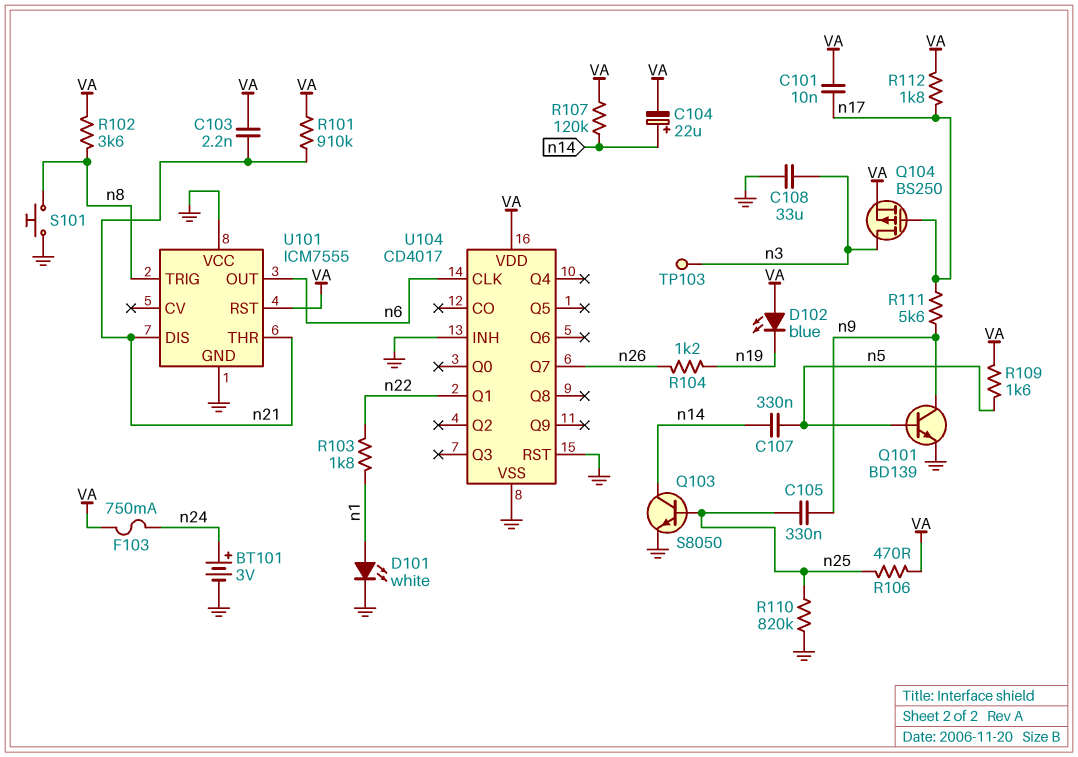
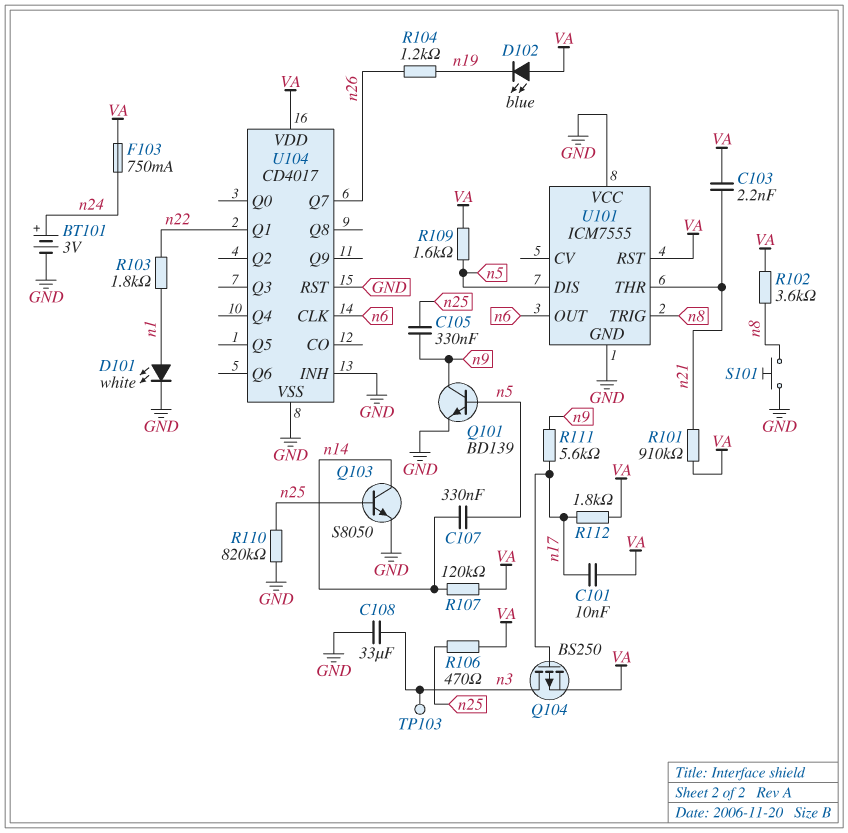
C104: 22uF (plus n14, minus VA) -> none
U101 pin DIS: n21 -> n5

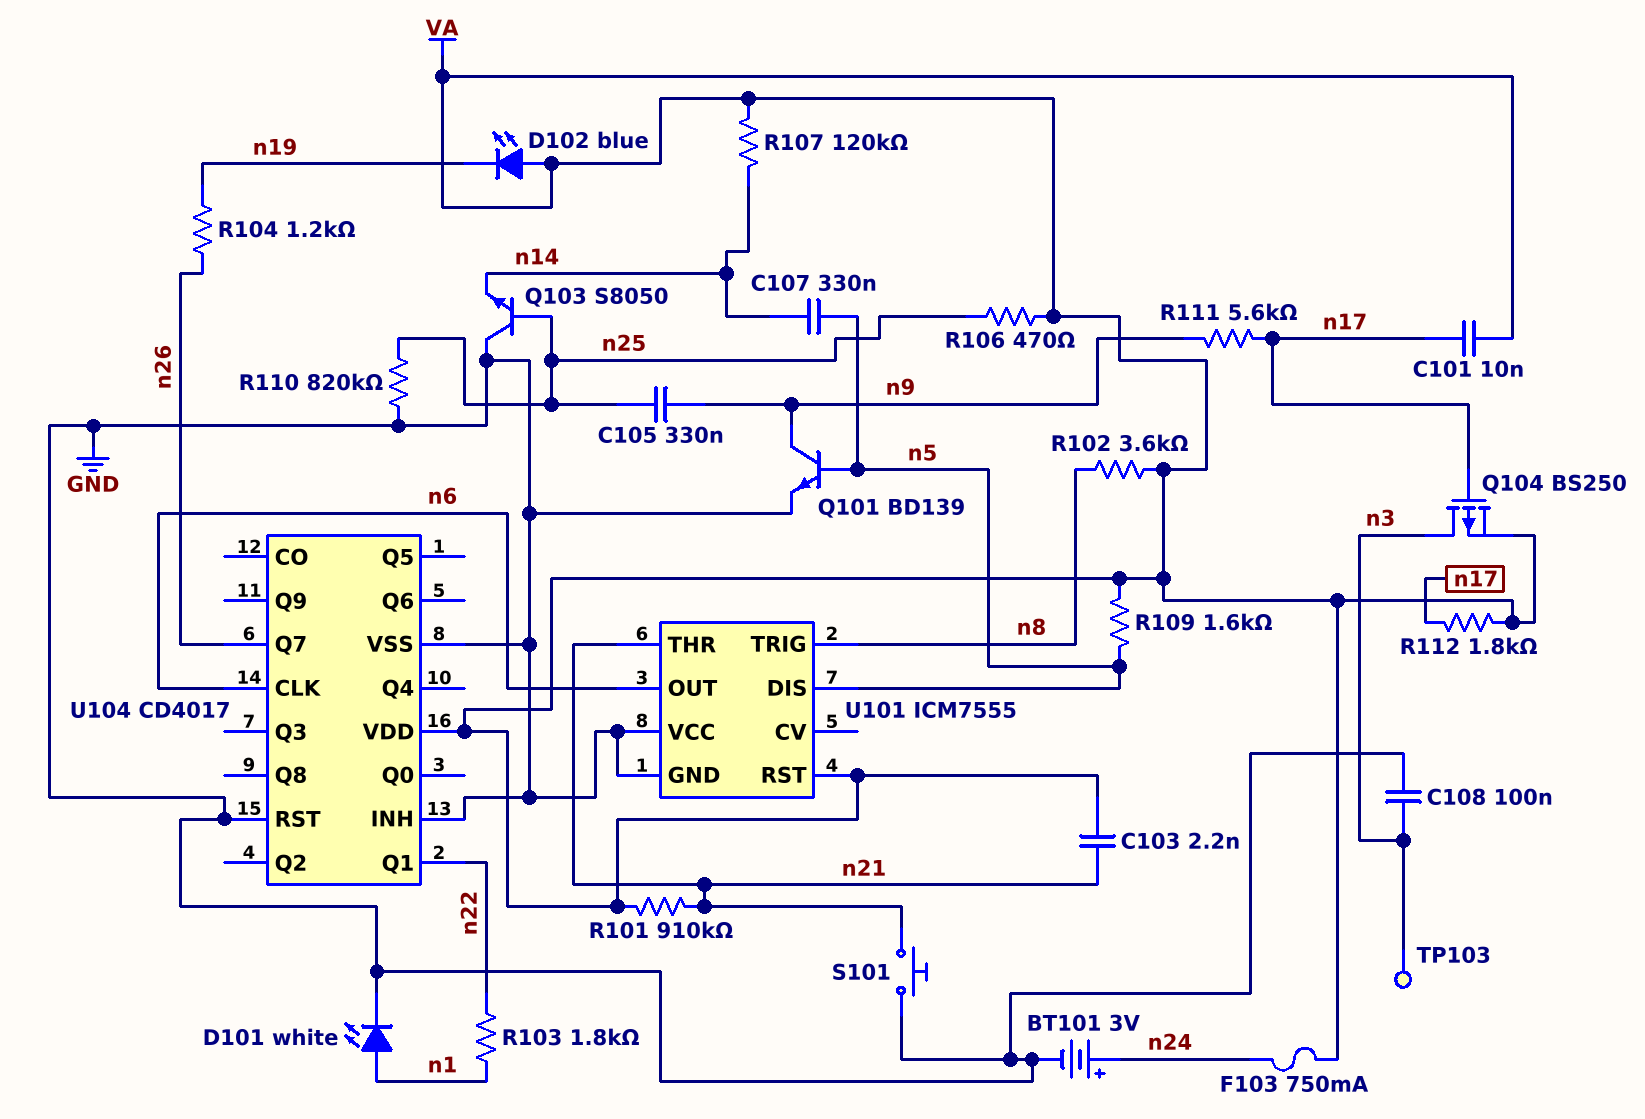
C108: 33uF (GND, n3) -> 100nF (GND, n3)
Q103: NPN S8050 (B n25, C n14, E GND) -> NPN S8050 (B n25, C GND, E n14)
S101: button (GND, n8) -> button (GND, n21)

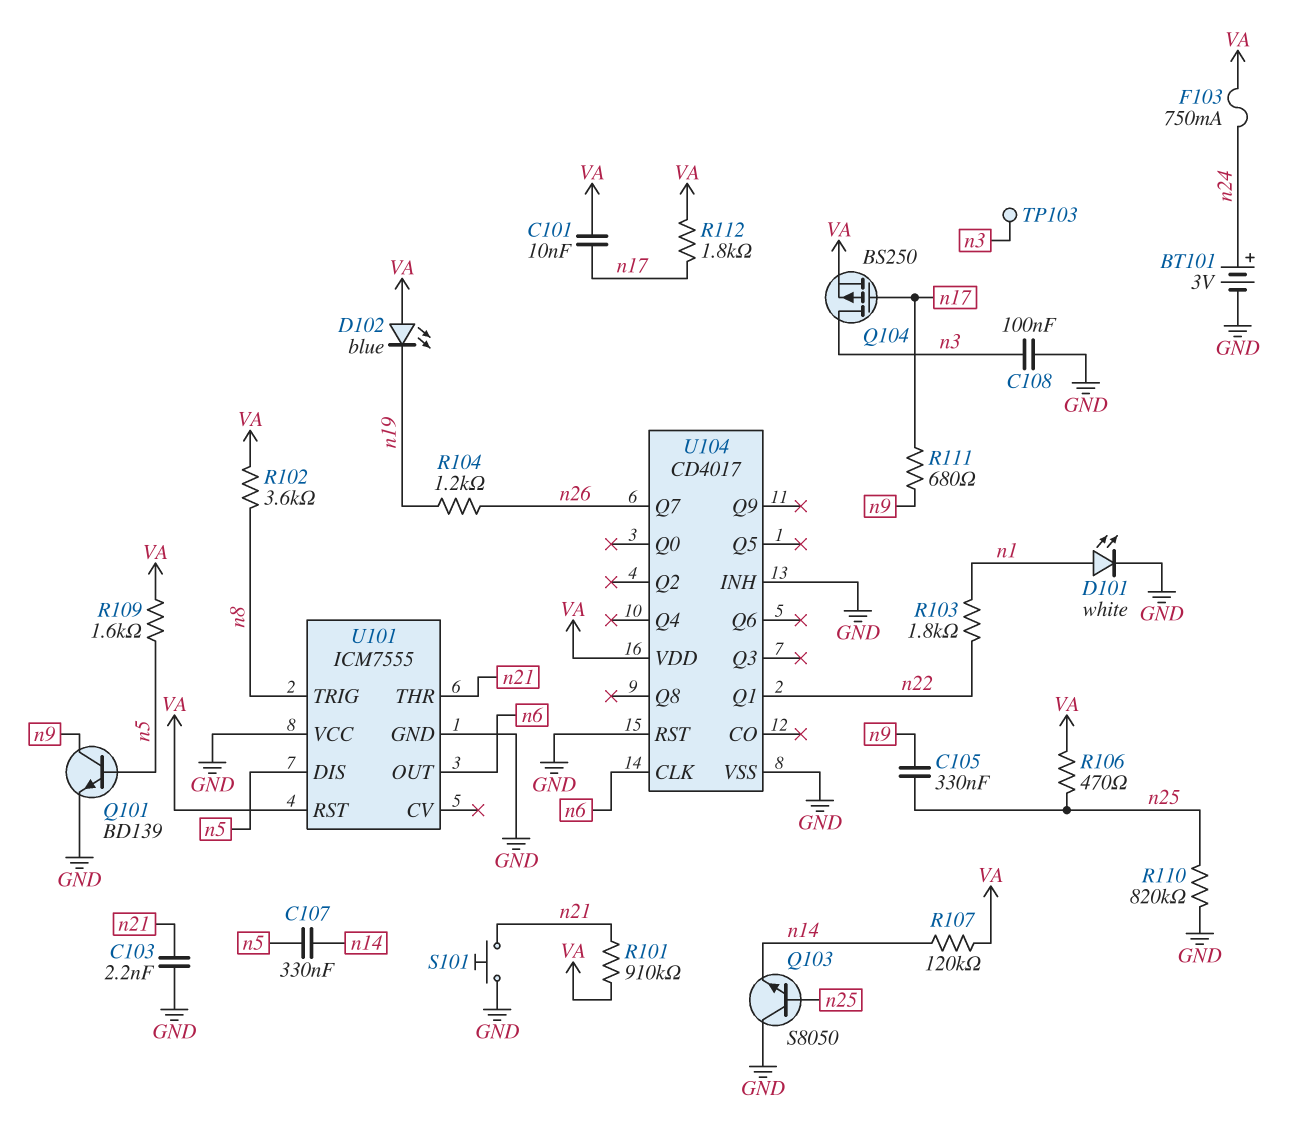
C103: 2.2nF (VA, n21) -> 2.2nF (GND, n21)
R111: 5.6k (n9, n17) -> 680 (n9, n17)

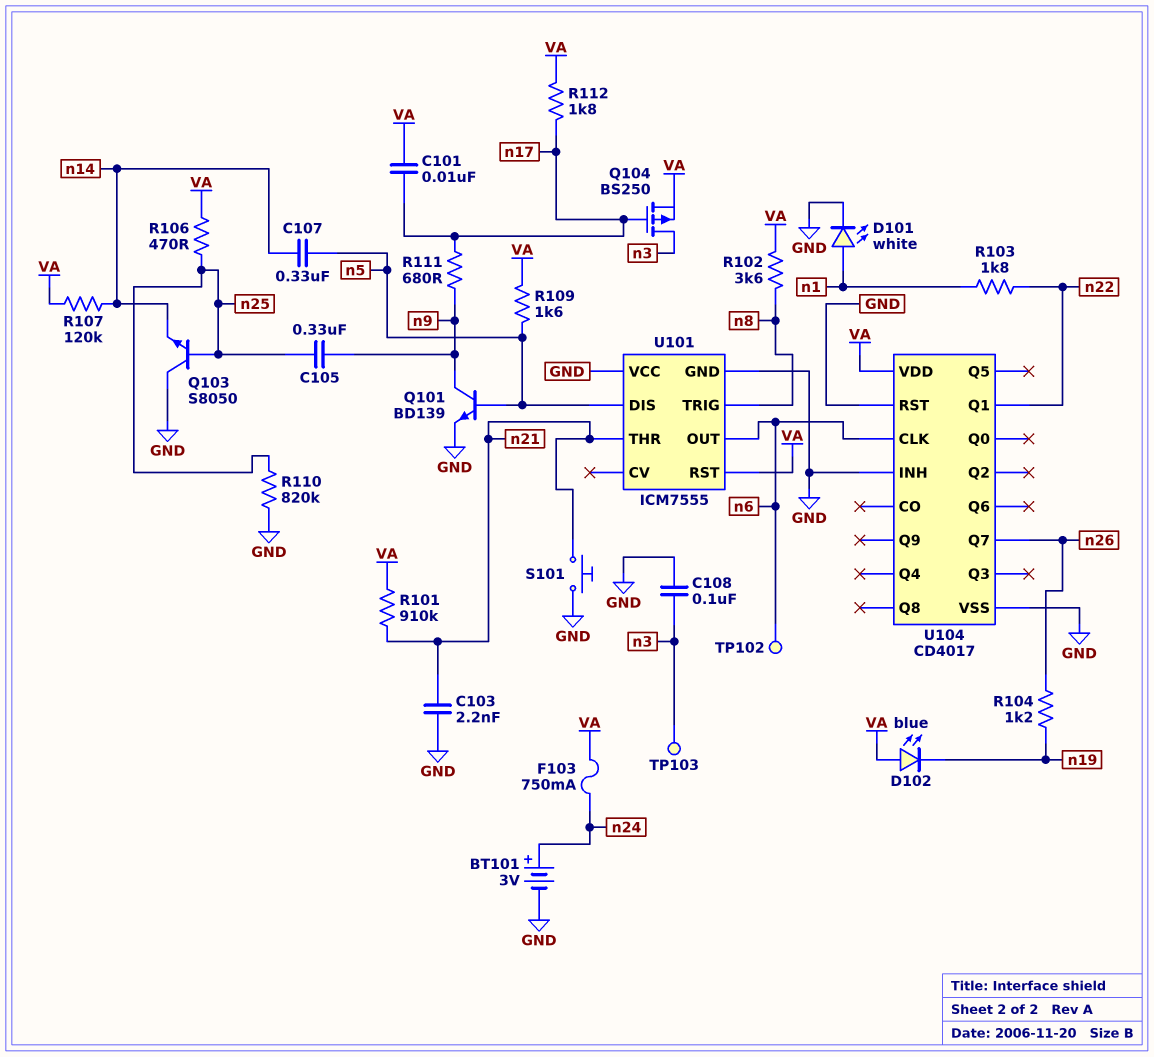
TP102: none -> test point (n6)

